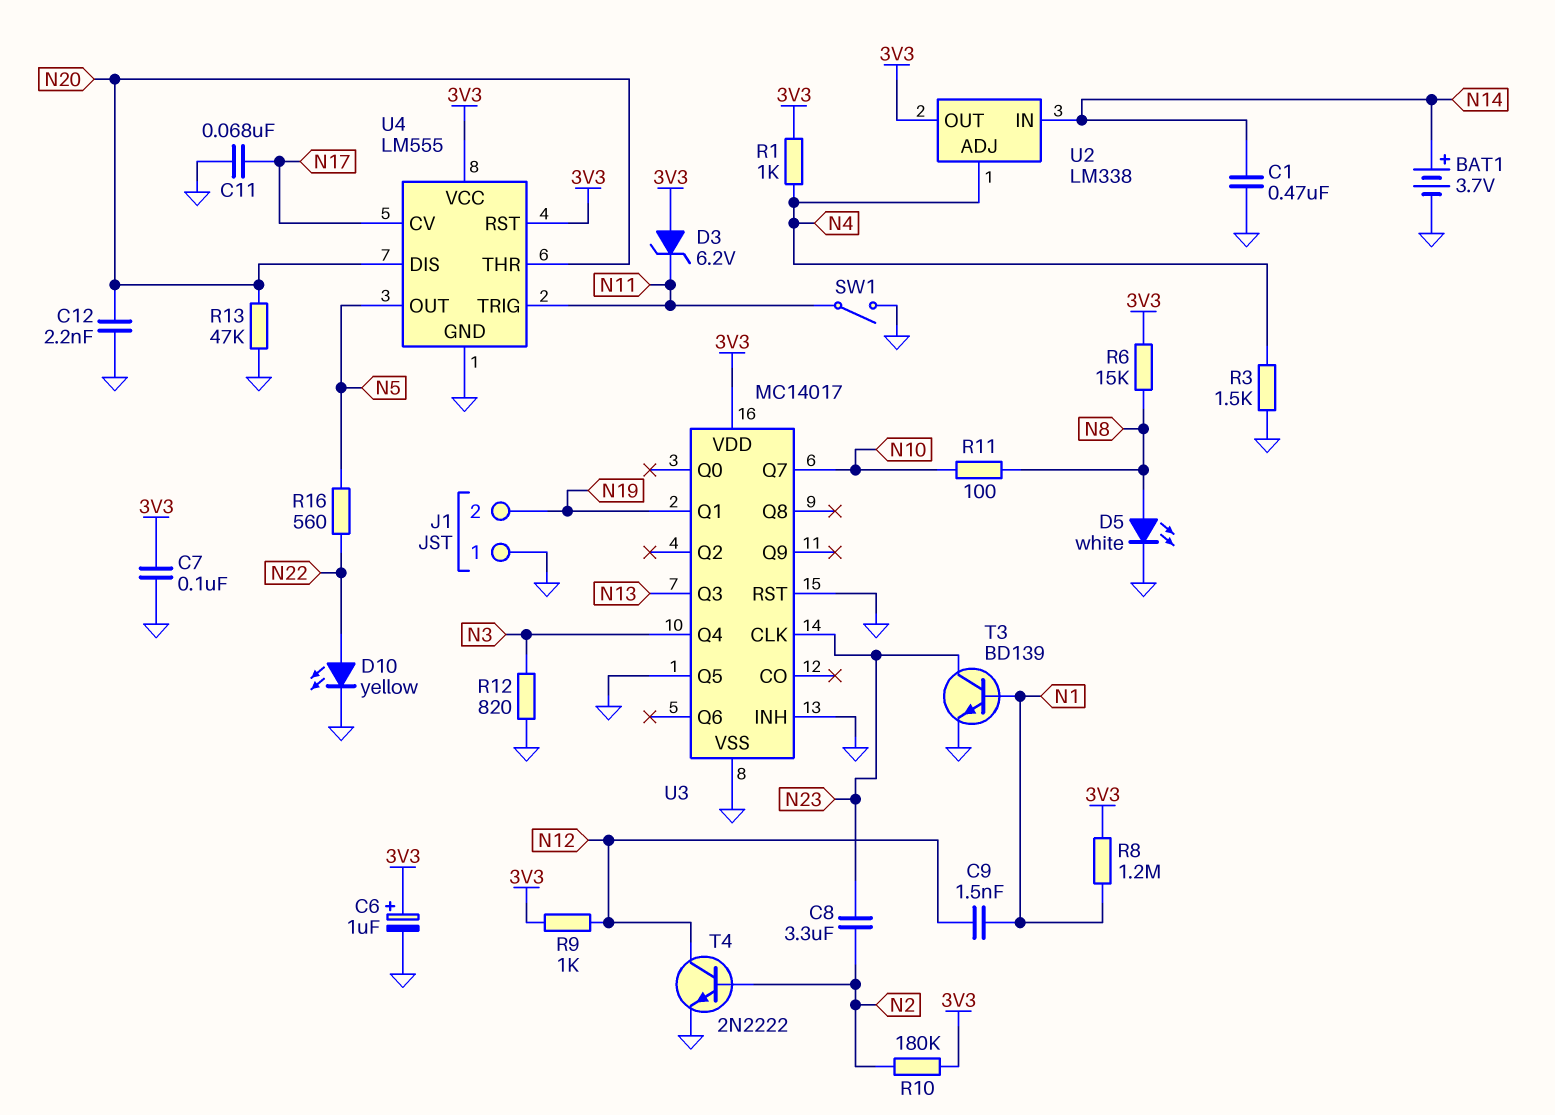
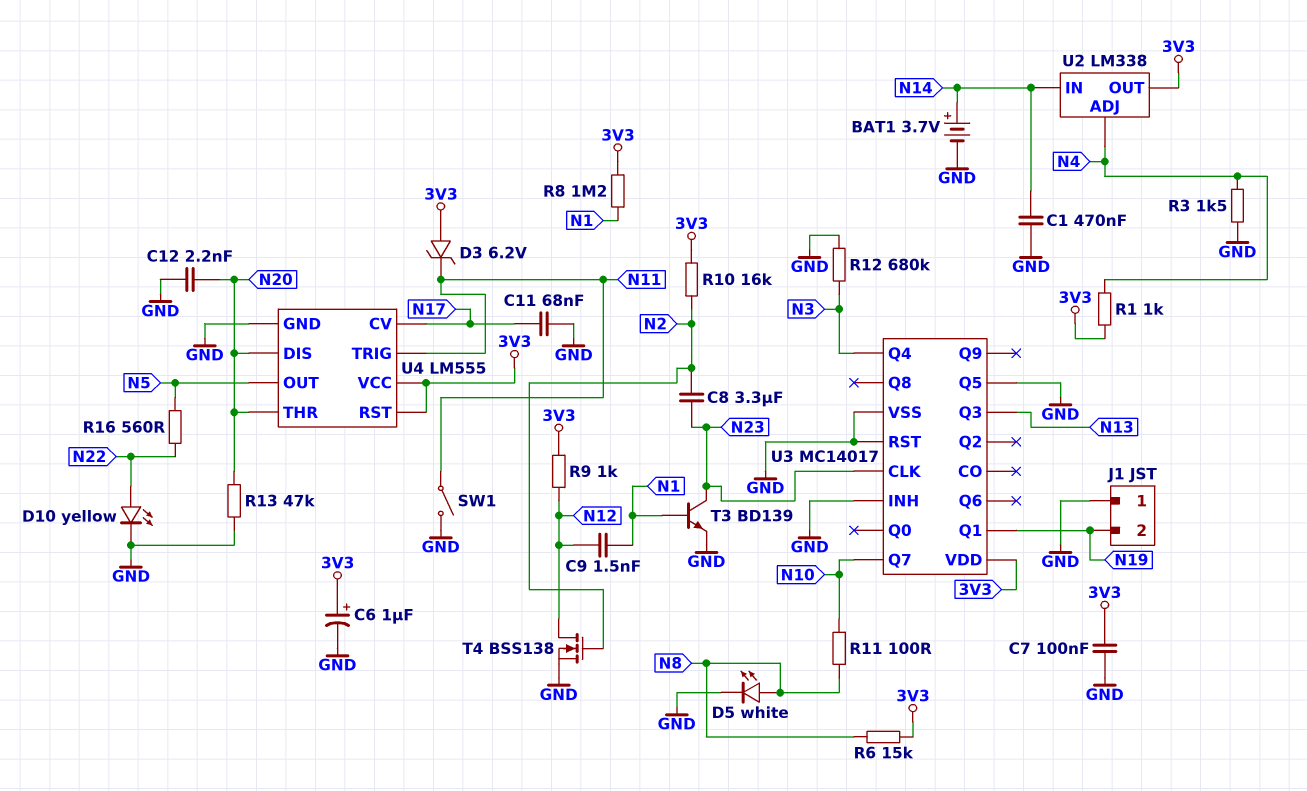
R10: 180k (3V3, N2) -> 16k (3V3, N2)
R12: 820 (GND, N3) -> 680k (GND, N3)
T4: NPN 2N2222 (B N2, C N12, E GND) -> NMOS BSS138 (G N2, D N12, S GND)

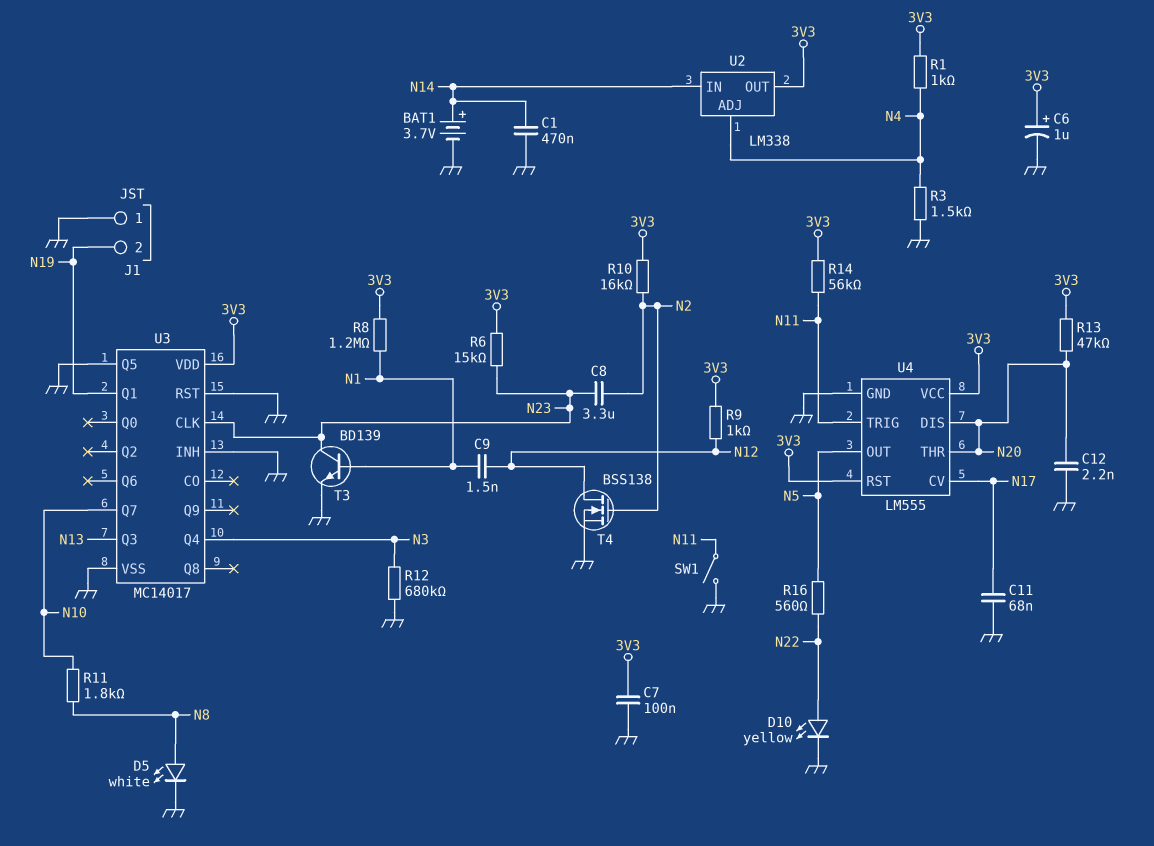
D3: zener 6.2V (A 3V3, K N11) -> none
R6: 15k (3V3, N8) -> 15k (3V3, N23)
R11: 100 (N8, N10) -> 1.8k (N8, N10)
R13: 47k (GND, N20) -> 47k (3V3, N20)
R14: none -> 56k (3V3, N11)

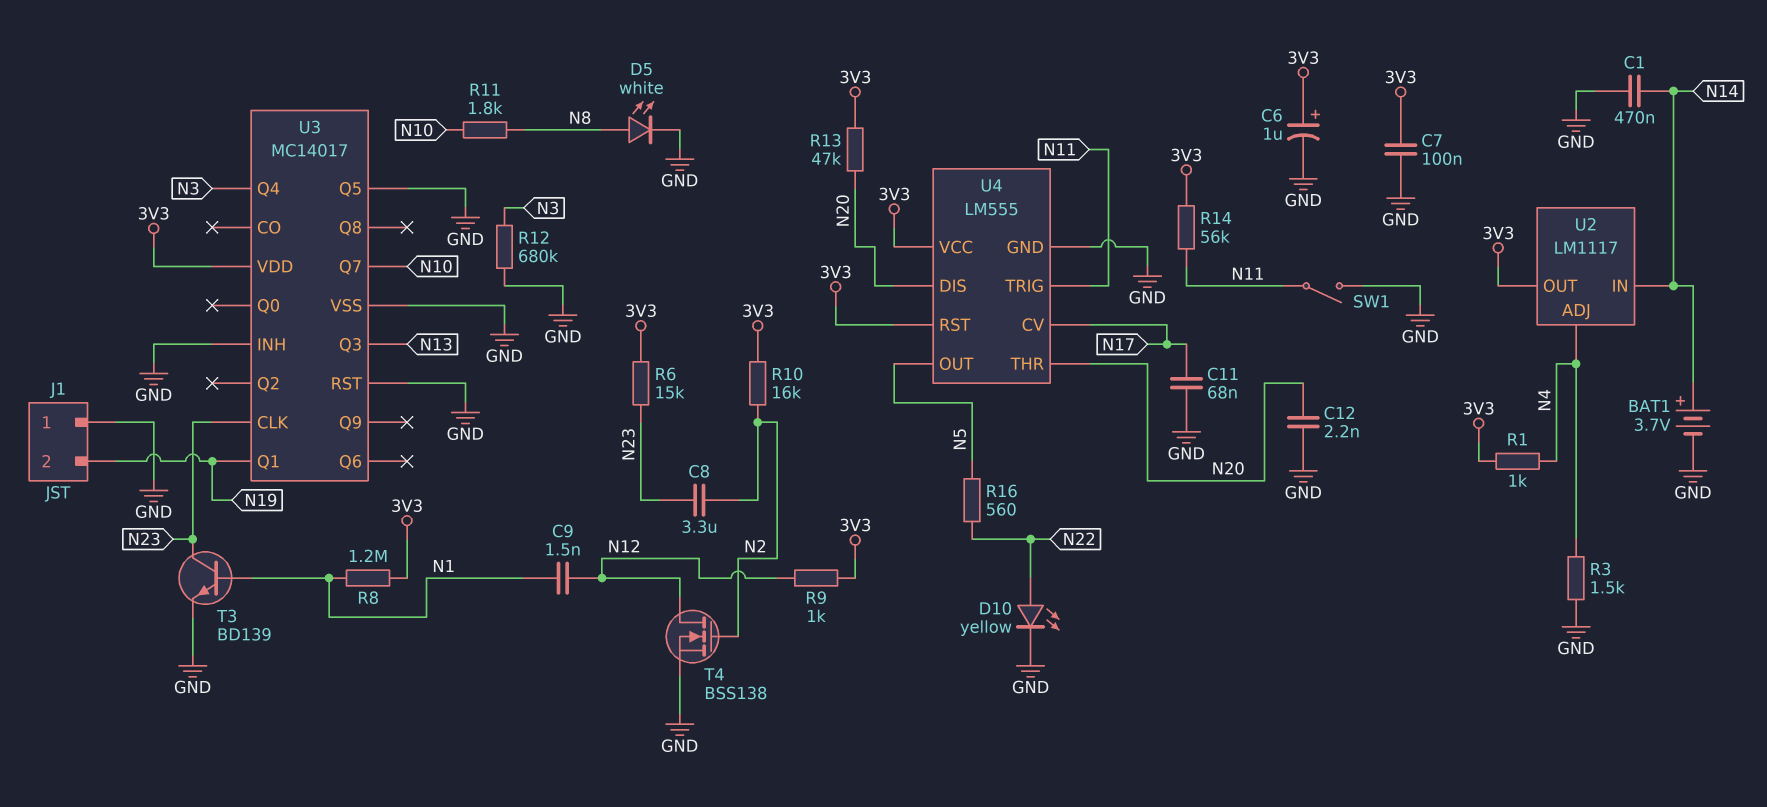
U2: LM338 -> LM1117

